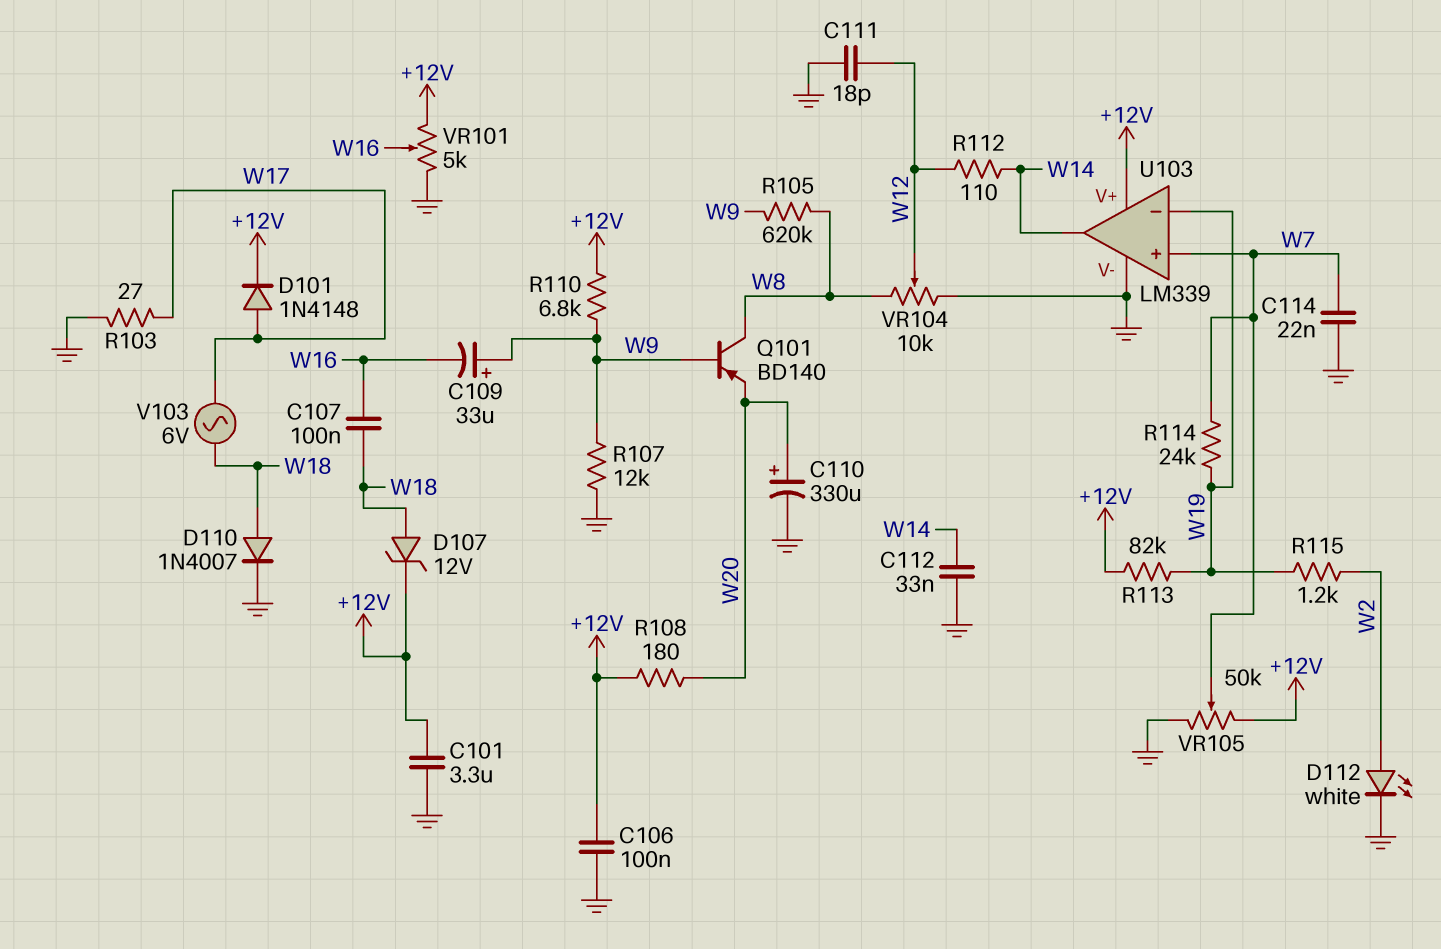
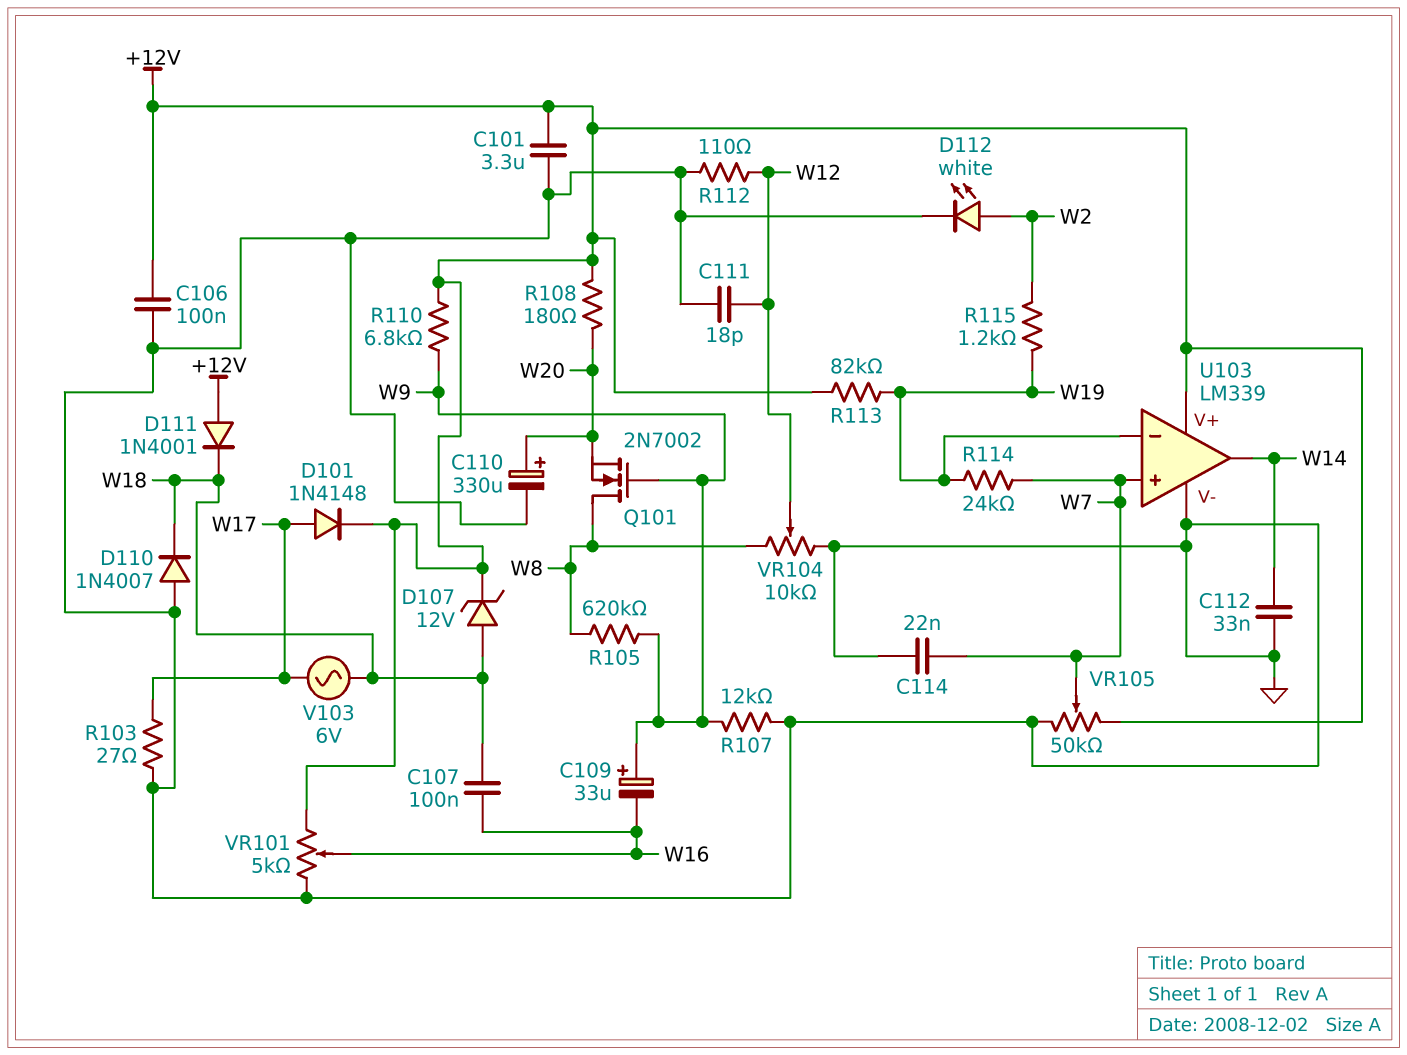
D110: diode 1N4007 (A W18, K GND) -> diode 1N4007 (A GND, K W18)
D111: none -> diode 1N4001 (A +12V, K W18)
Q101: PNP BD140 (B W9, C W8, E W20) -> NMOS 2N7002 (G W9, D W8, S W20)
R112: 110 (W12, W14) -> 110 (GND, W12)

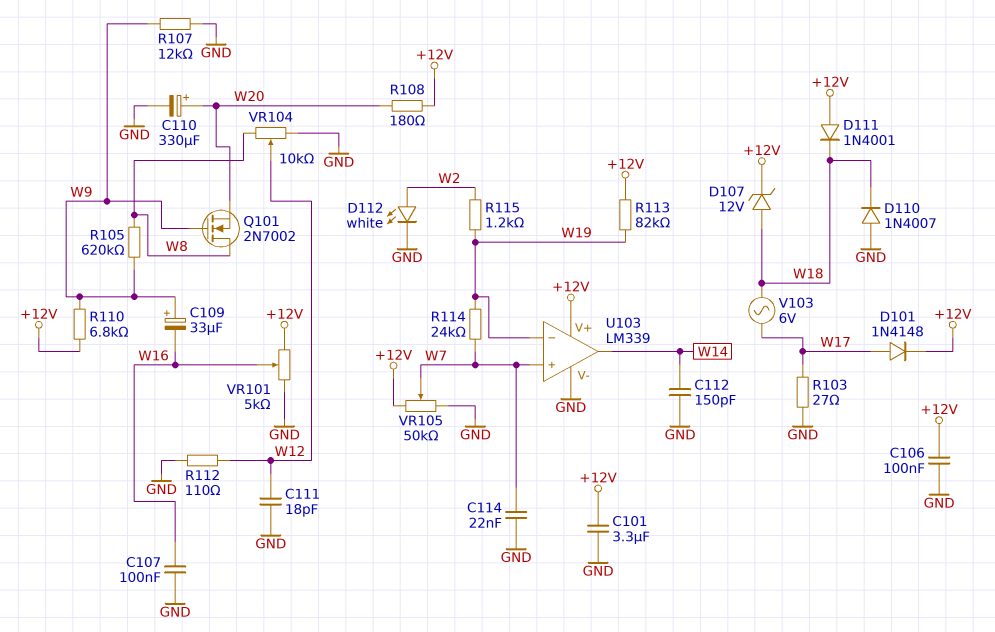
C107: 100nF (W16, W18) -> 100nF (GND, W16)
C112: 33nF (GND, W14) -> 150pF (GND, W14)

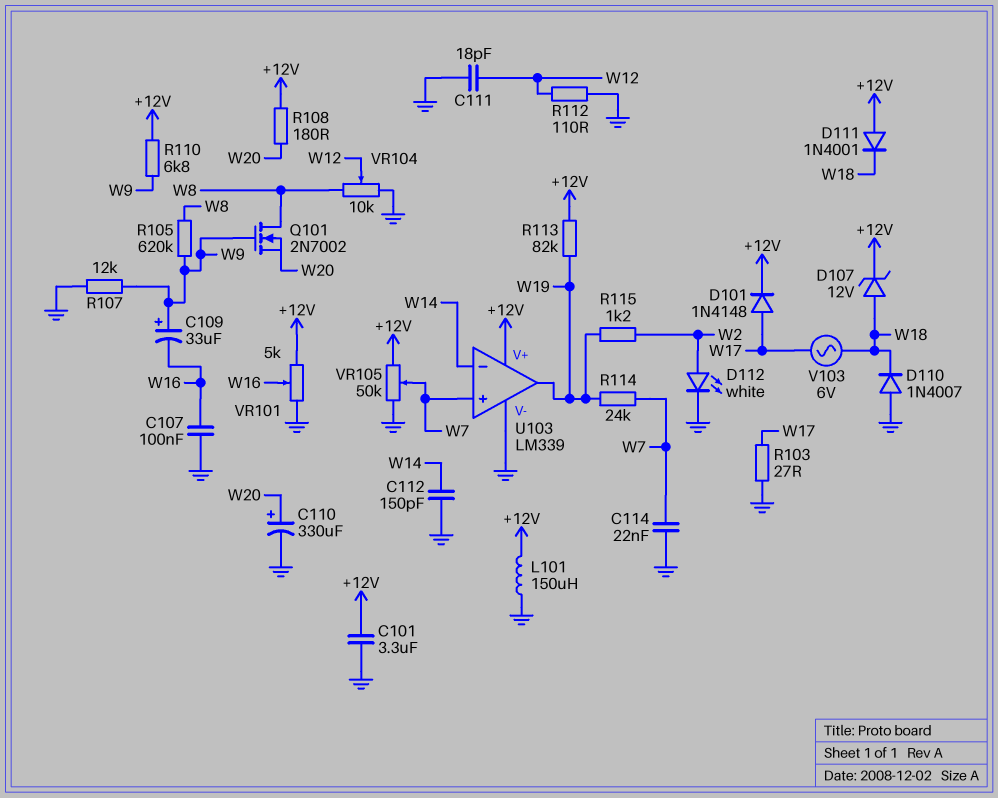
C106: 100nF (+12V, GND) -> none
L101: none -> 150uH (+12V, GND)
U103 pin in-: W19 -> W14
U103 pin out: W14 -> W19

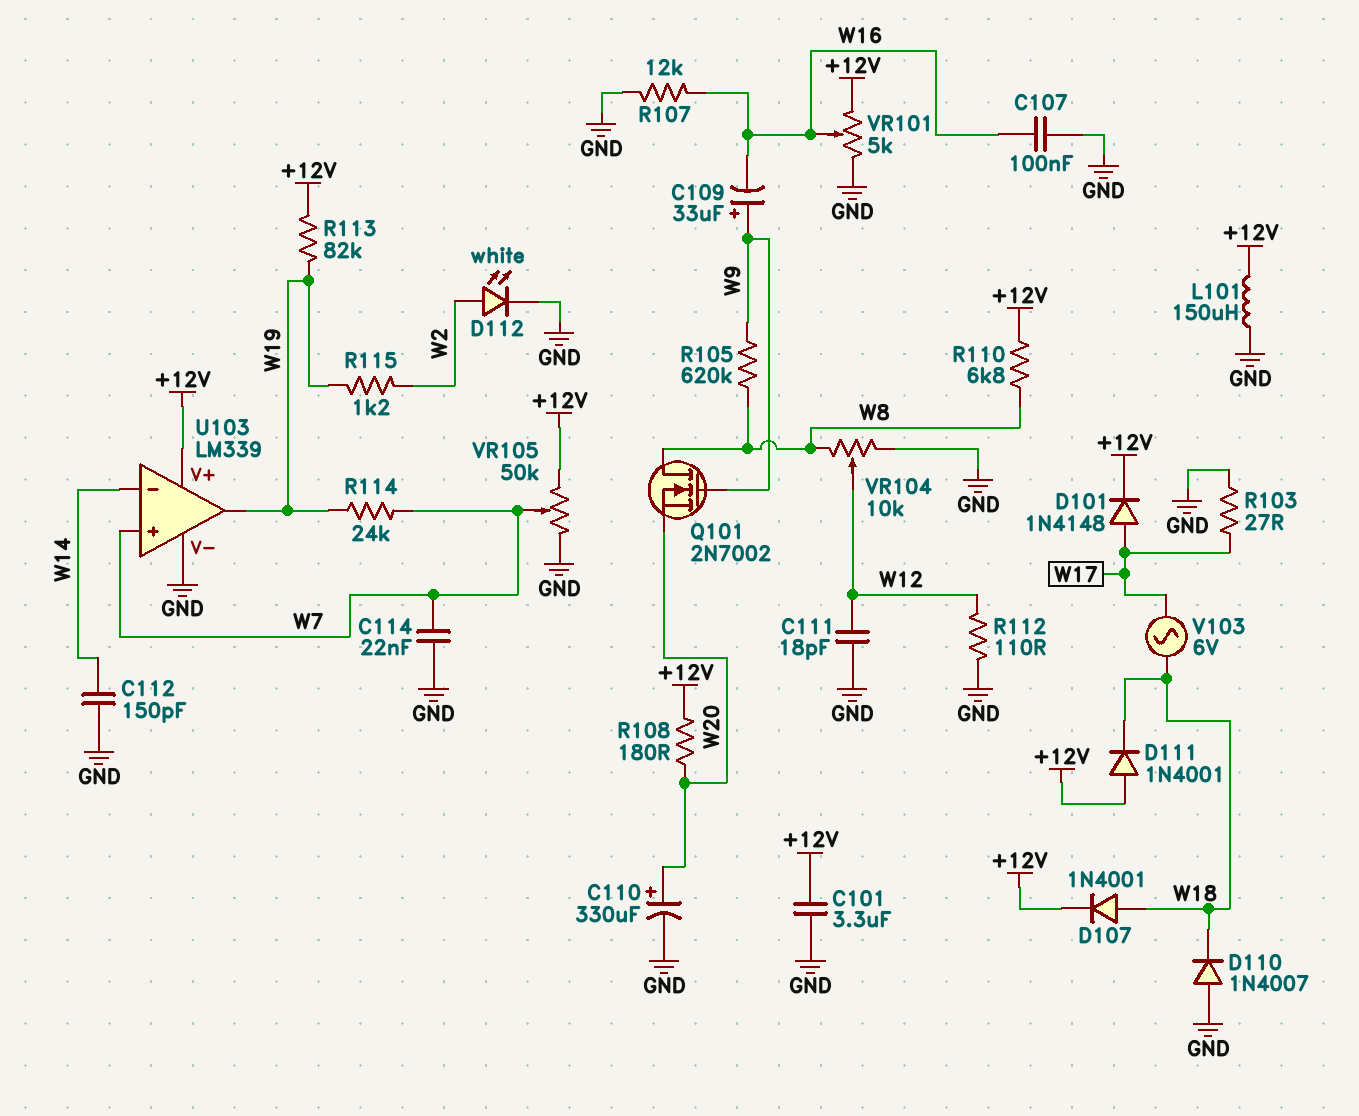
D107: zener 12V (A W18, K +12V) -> diode 1N4001 (A W18, K +12V)
R107: 12k (GND, W9) -> 12k (GND, W16)
R110: 6.8k (+12V, W9) -> 6.8k (+12V, W8)

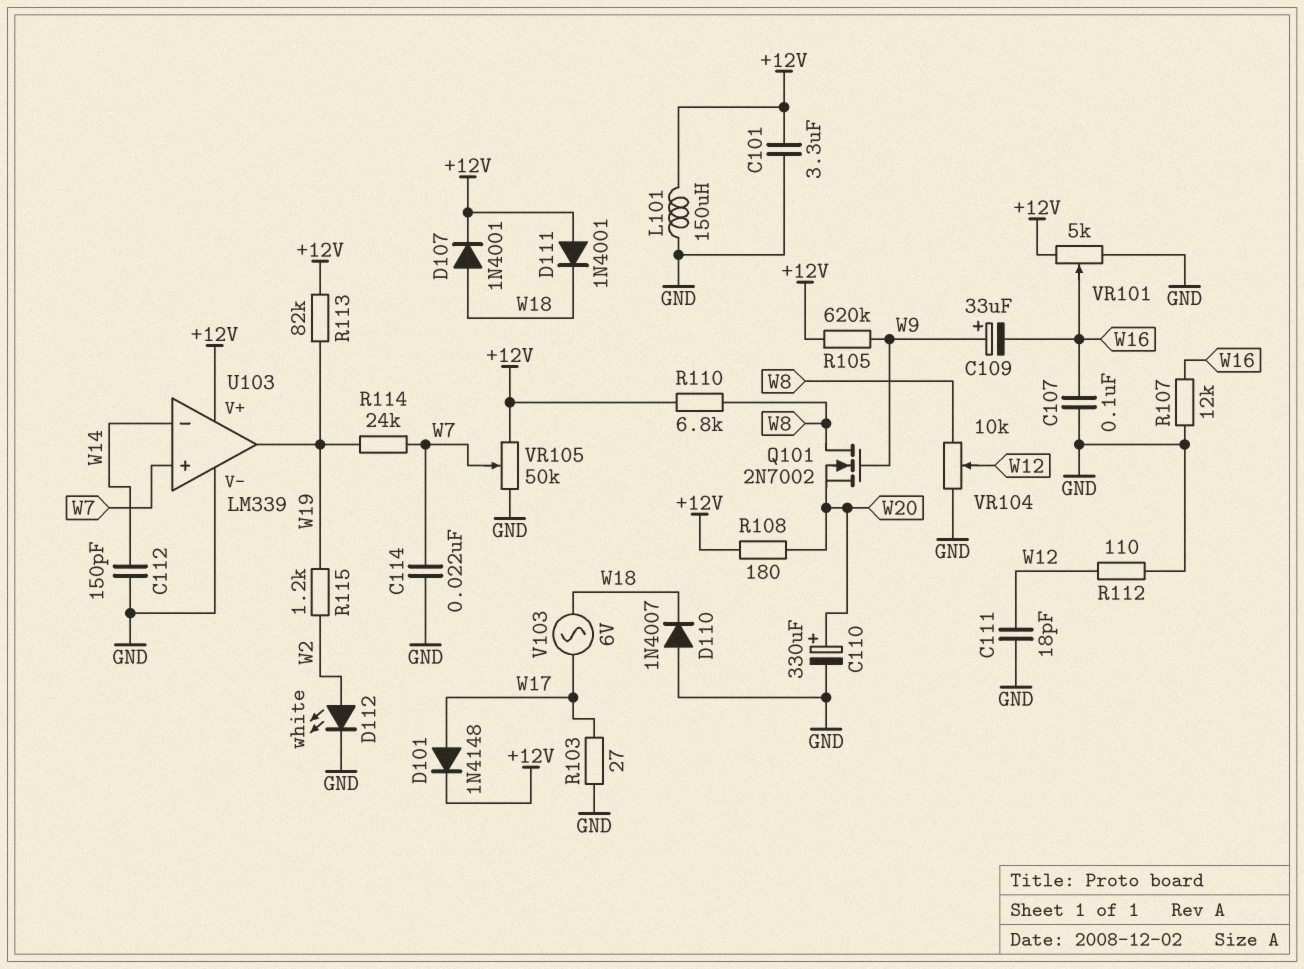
R105: 620k (W8, W9) -> 620k (+12V, W9)

